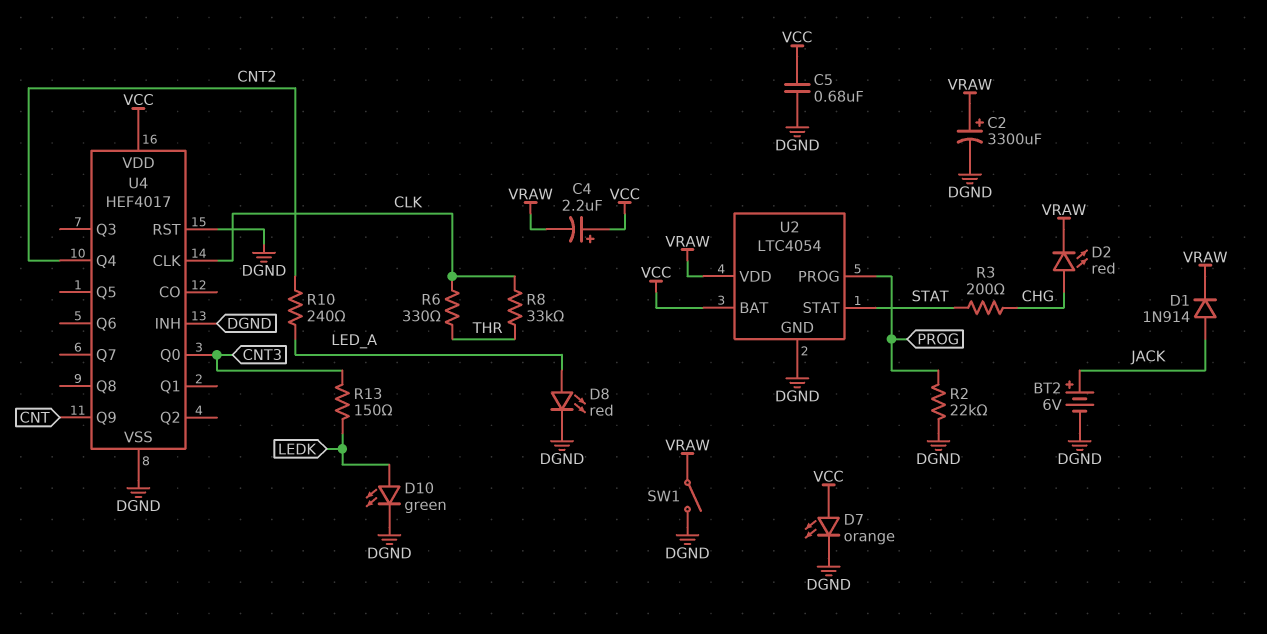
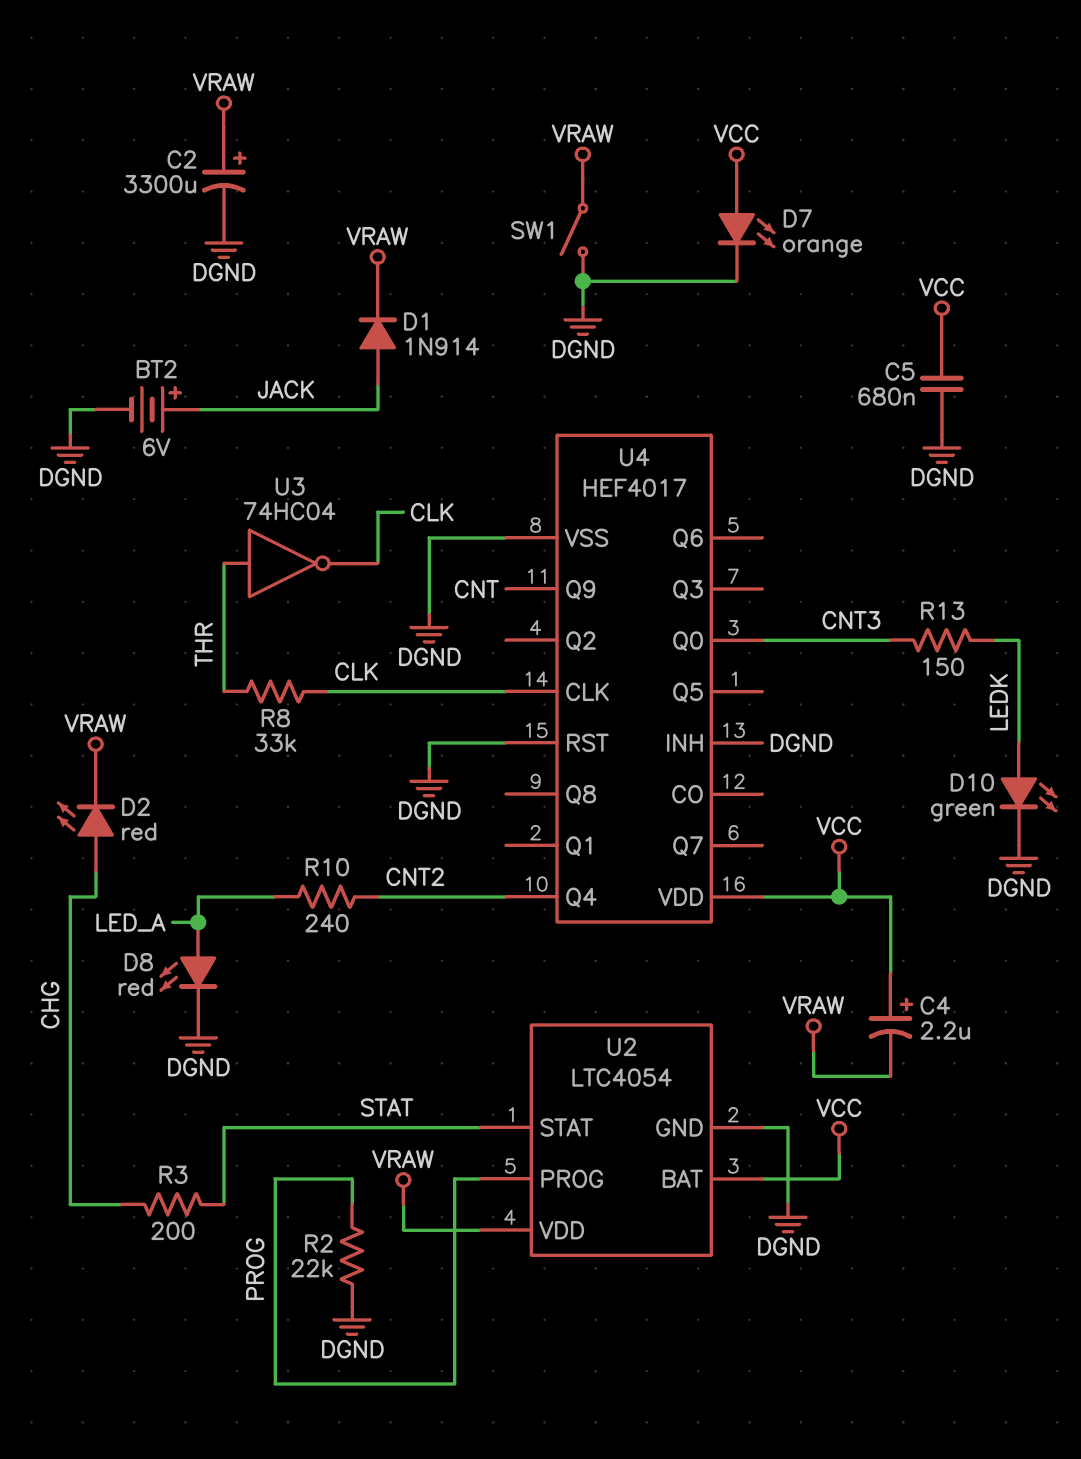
R6: 330 (CLK, THR) -> none
U3: none -> NOT 74HC04 (in THR, out CLK)

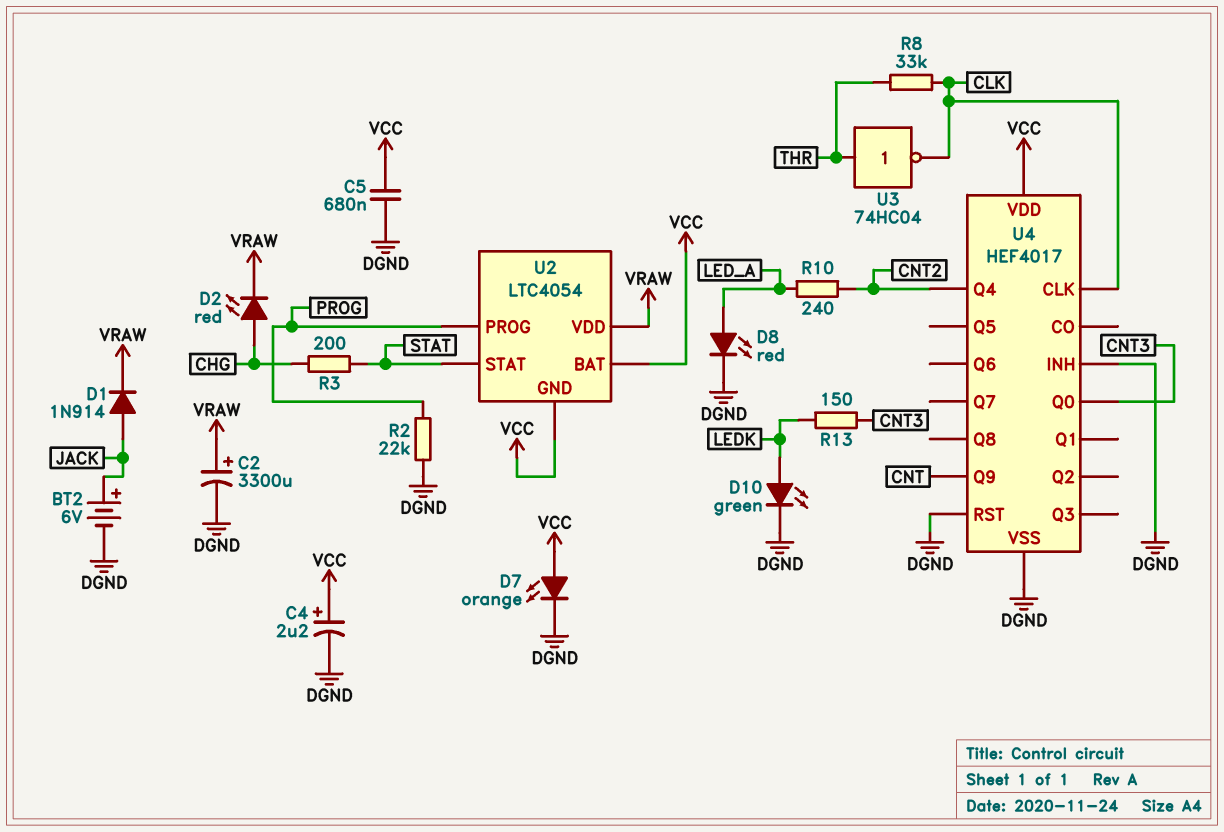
C4: 2.2uF (plus VCC, minus VRAW) -> 2.2uF (plus VCC, minus DGND)
SW1: switch (DGND, VRAW) -> none
U2 pin GND: DGND -> VCC

